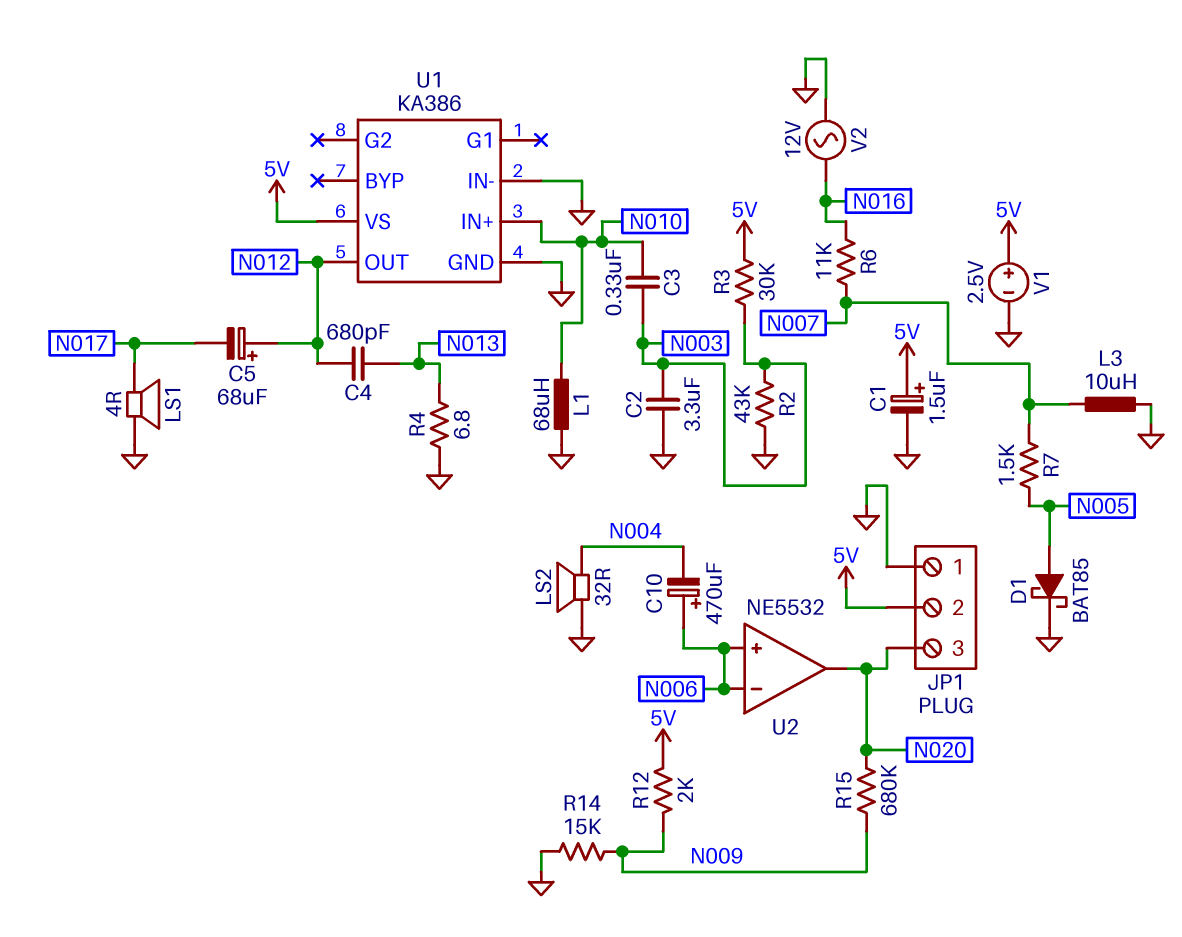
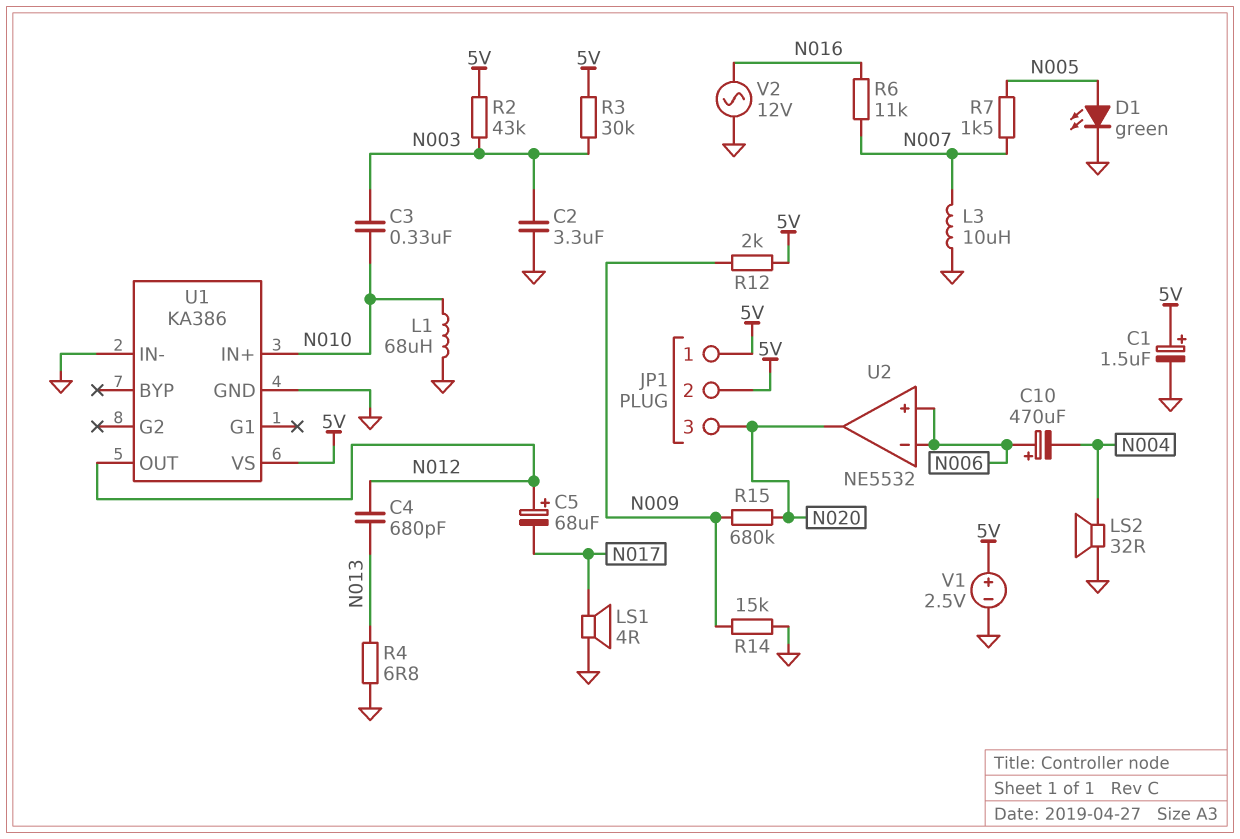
D1: schottky BAT85 (A N005, K GND) -> LED green (A N005, K GND)
JP1 pin 1: GND -> 5V
R2: 43k (GND, N003) -> 43k (5V, N003)

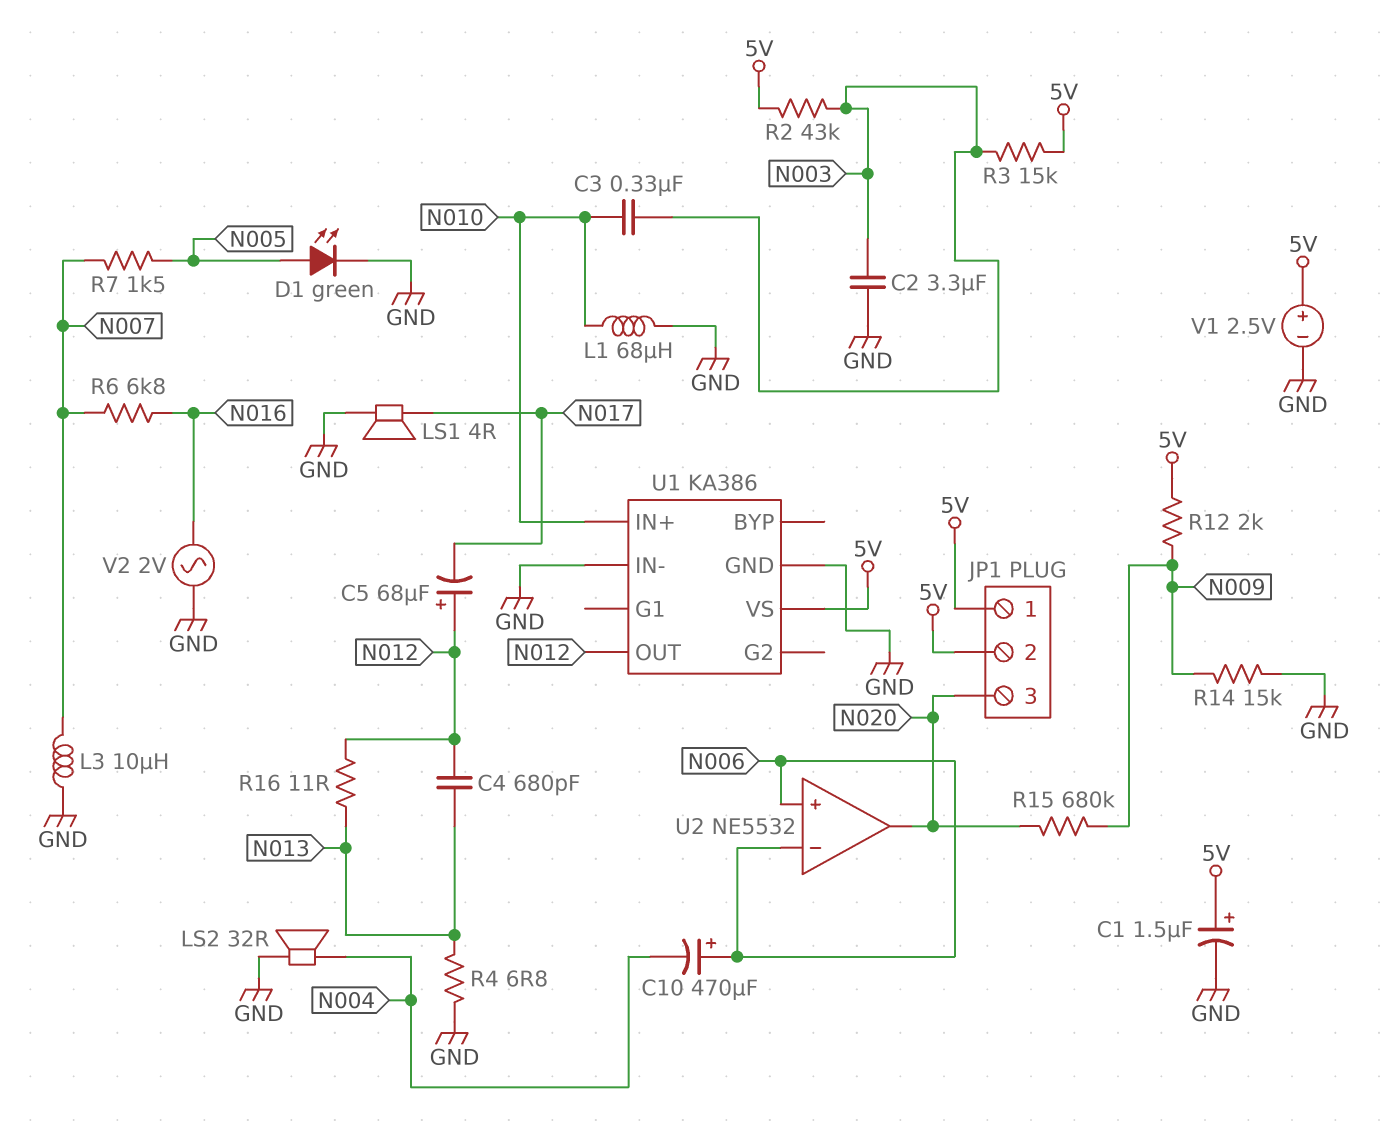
R3: 30k (5V, N003) -> 15k (5V, N003)
R6: 11k (N007, N016) -> 6.8k (N007, N016)
R16: none -> 11 (N012, N013)
V2: AC 12V (GND, N016) -> AC 2V (GND, N016)

